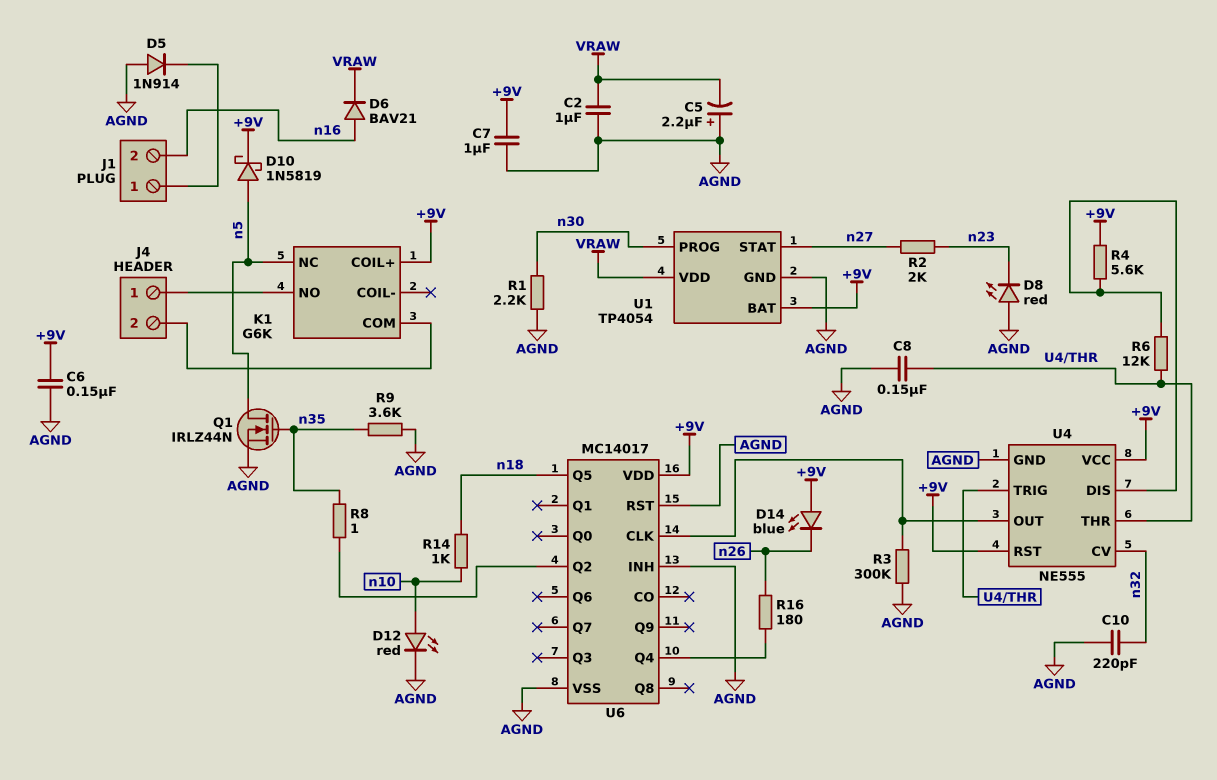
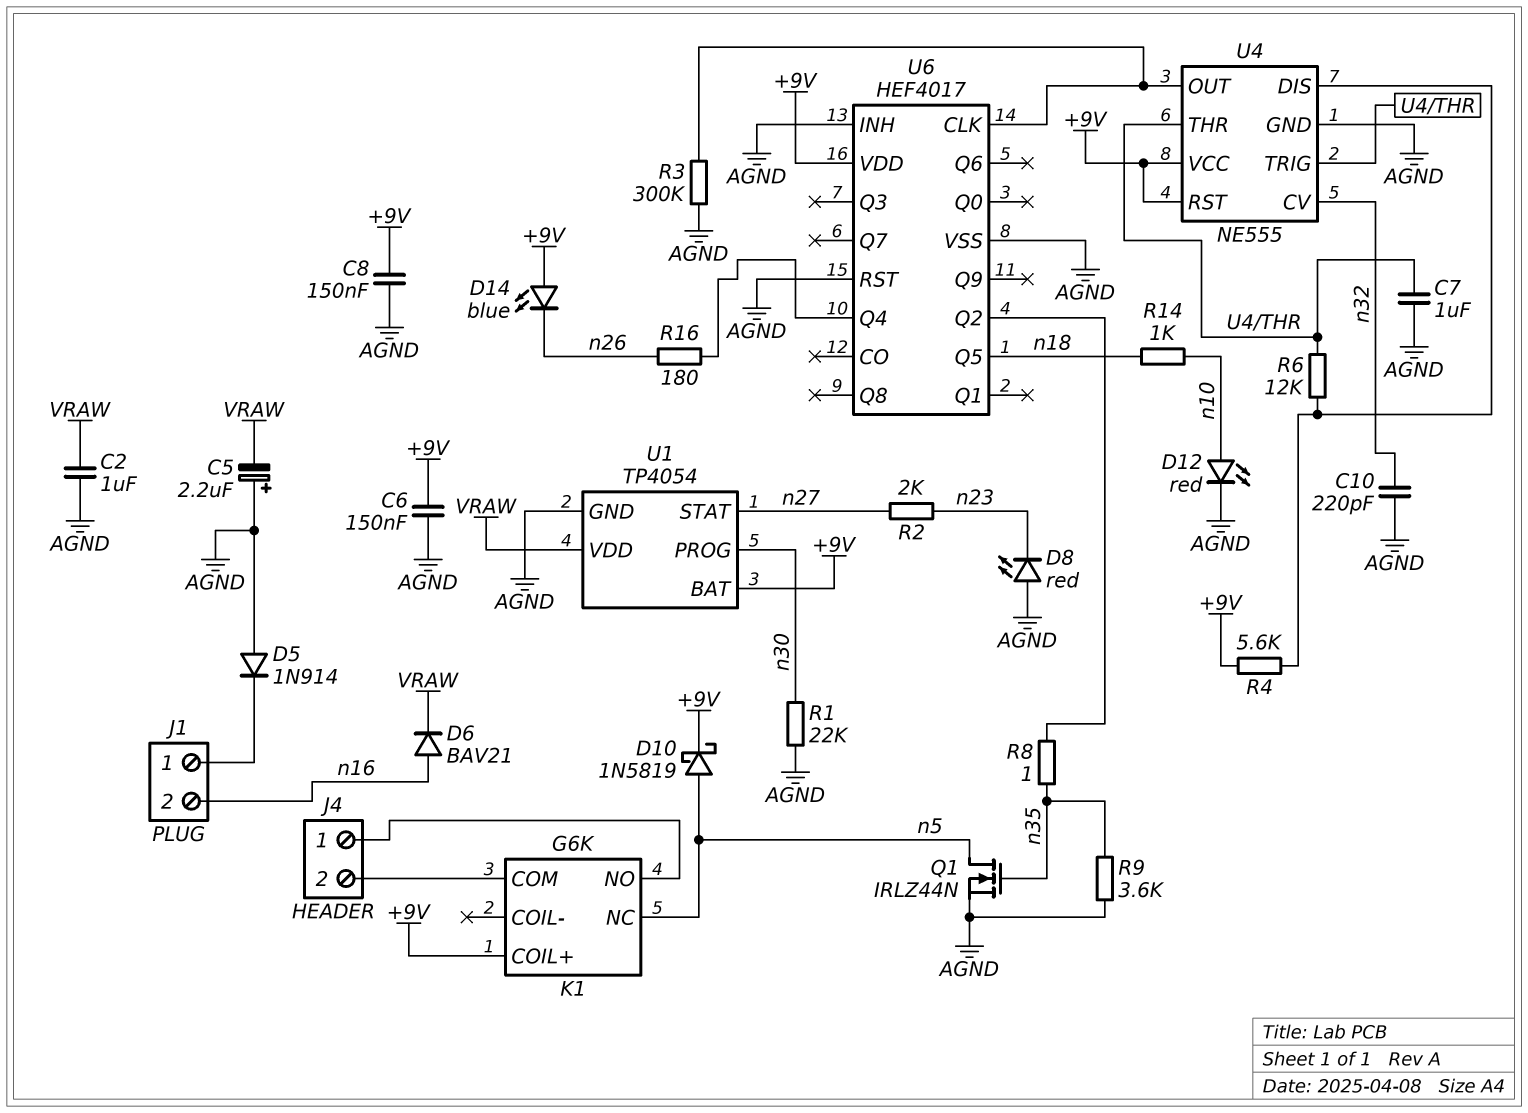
C7: 1uF (+9V, AGND) -> 1uF (AGND, U4/THR)
C8: 150nF (AGND, U4/THR) -> 150nF (+9V, AGND)
R1: 2.2k (AGND, n30) -> 22k (AGND, n30)
U6: MC14017 -> HEF4017

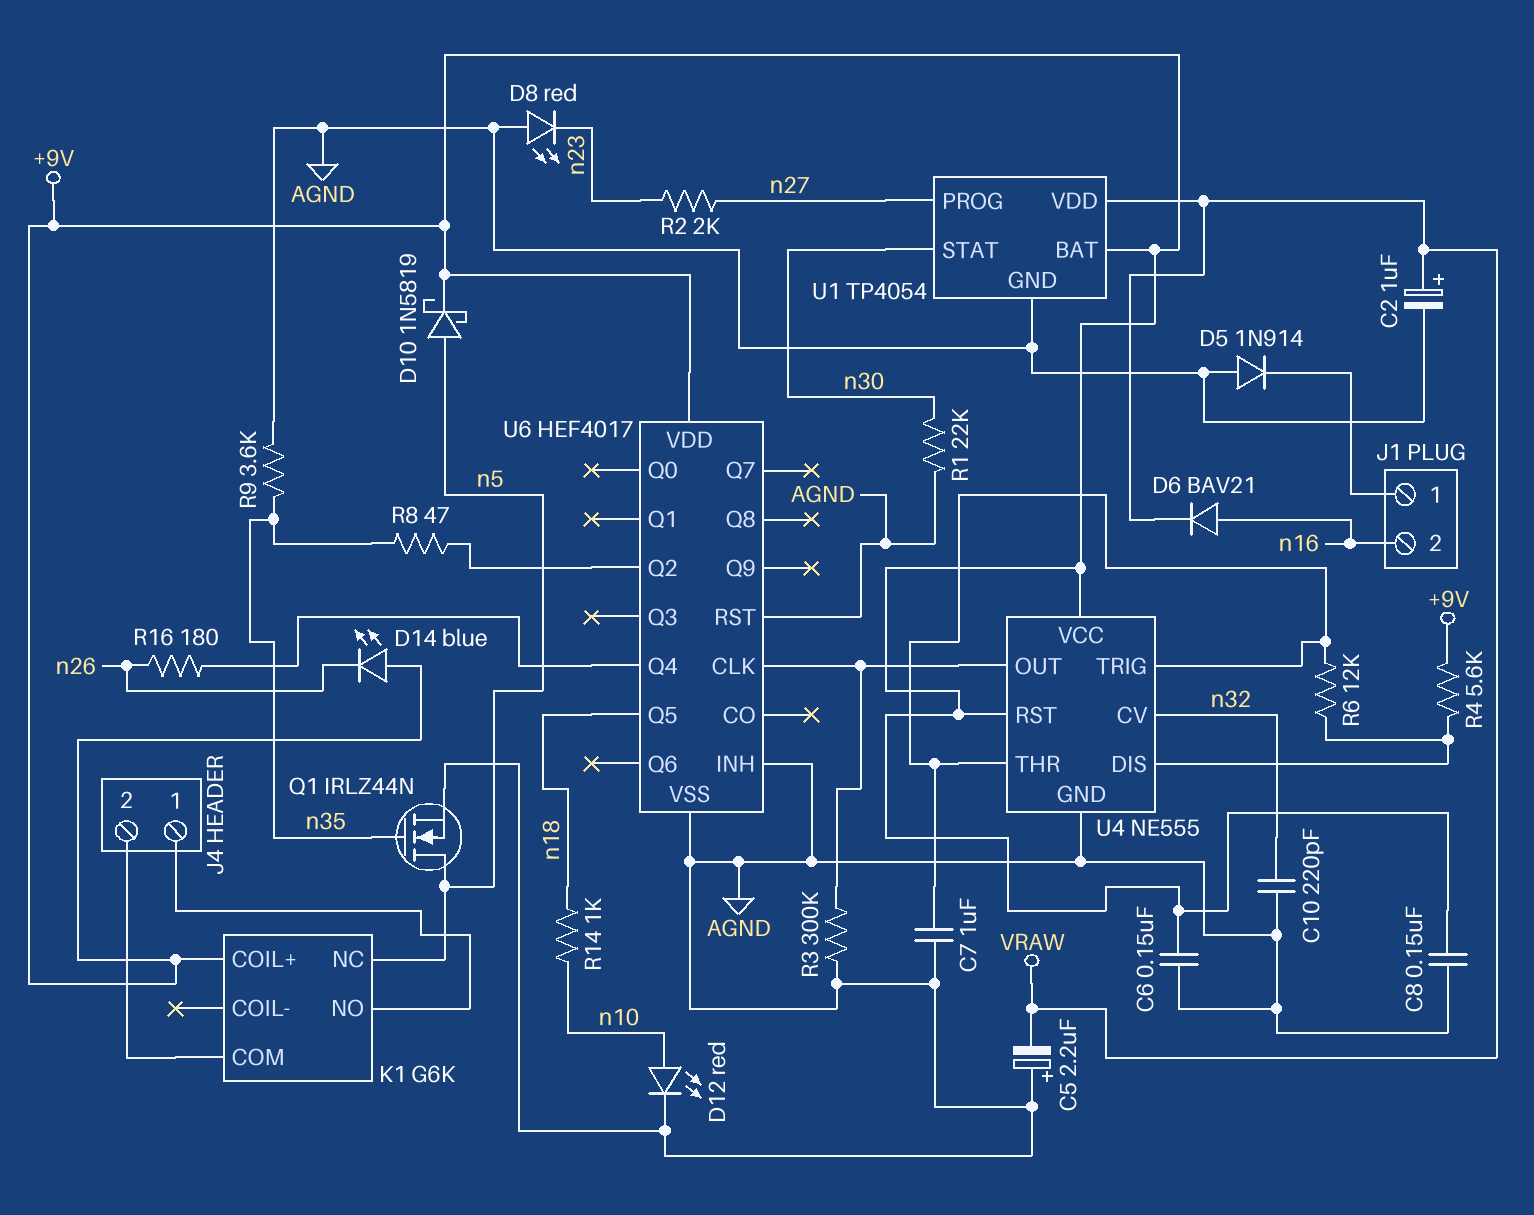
C2: 1uF (AGND, VRAW) -> 1uF (plus VRAW, minus AGND)
R8: 1 (U6/Q2, n35) -> 47 (U6/Q2, n35)
U1 pin PROG: n30 -> n27
U1 pin STAT: n27 -> n30

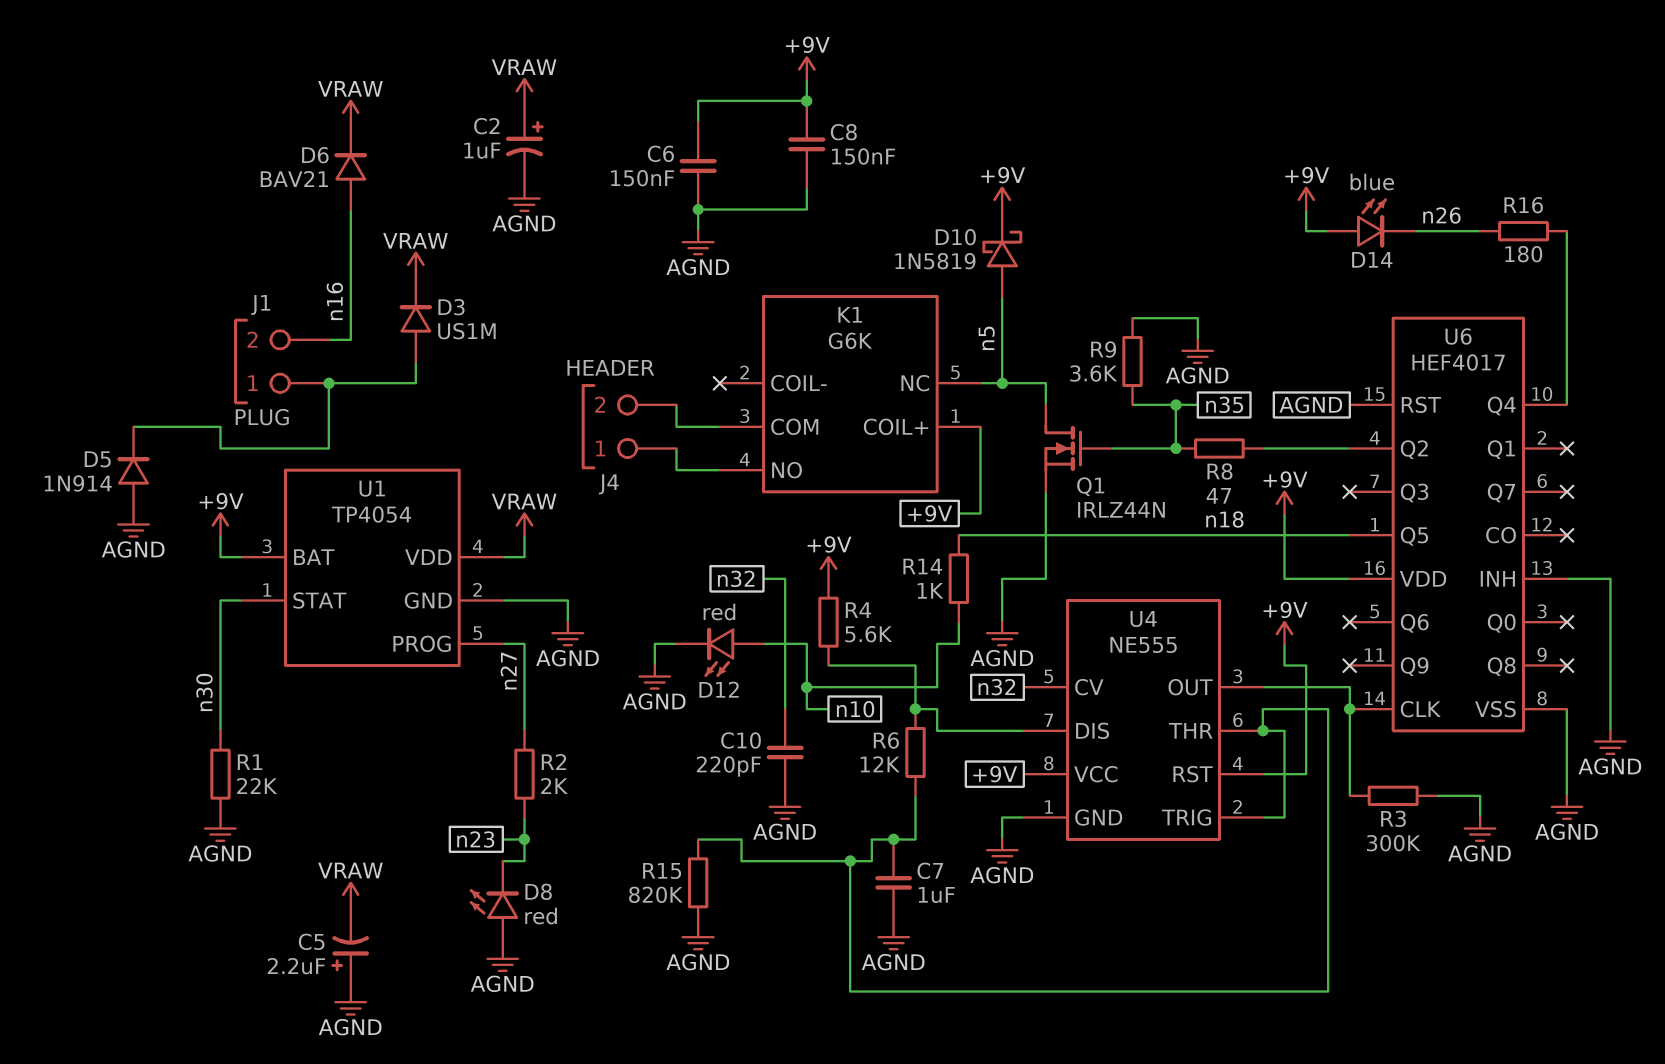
D3: none -> diode US1M (A J1/1, K VRAW)
R15: none -> 820k (AGND, U4/THR)

